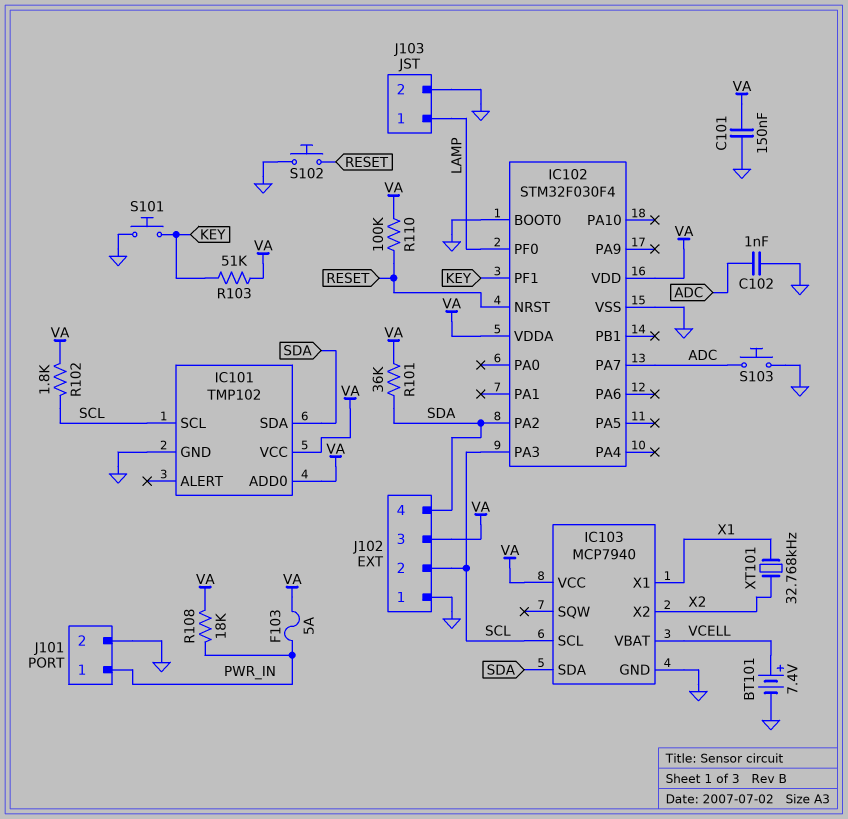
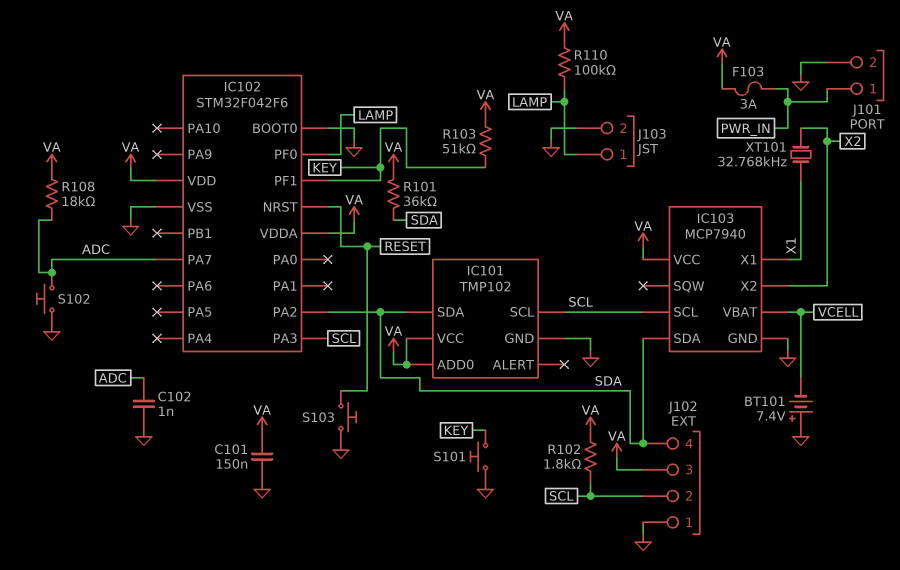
BT101: 7.4V (plus VCELL, minus GND) -> 7.4V (plus GND, minus VCELL)
F103: 5A (PWR_IN, VA) -> 3A (PWR_IN, VA)
IC102: STM32F030F4 -> STM32F042F6
R108: 18k (PWR_IN, VA) -> 18k (ADC, VA)
R110: 100k (RESET, VA) -> 100k (LAMP, VA)
S102: button (GND, RESET) -> button (ADC, GND)
S103: button (ADC, GND) -> button (GND, RESET)

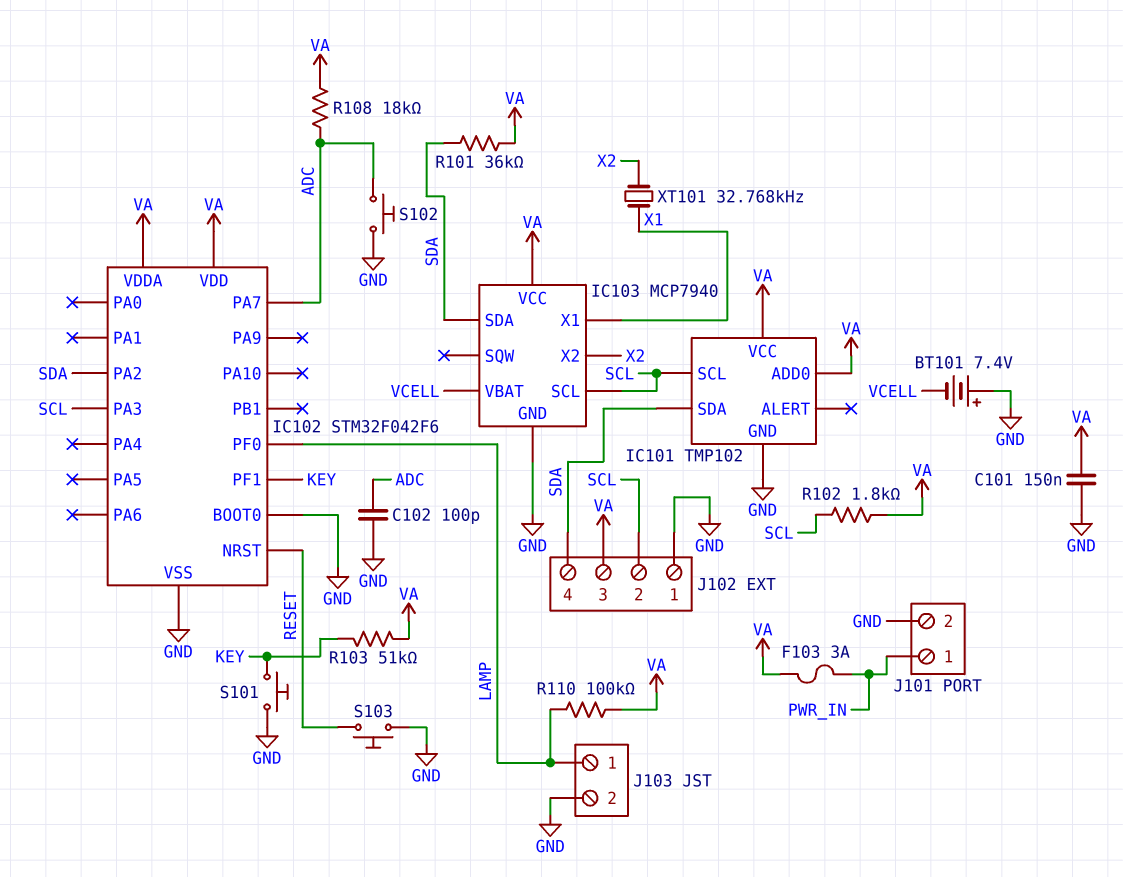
C102: 1nF (ADC, GND) -> 100pF (ADC, GND)

